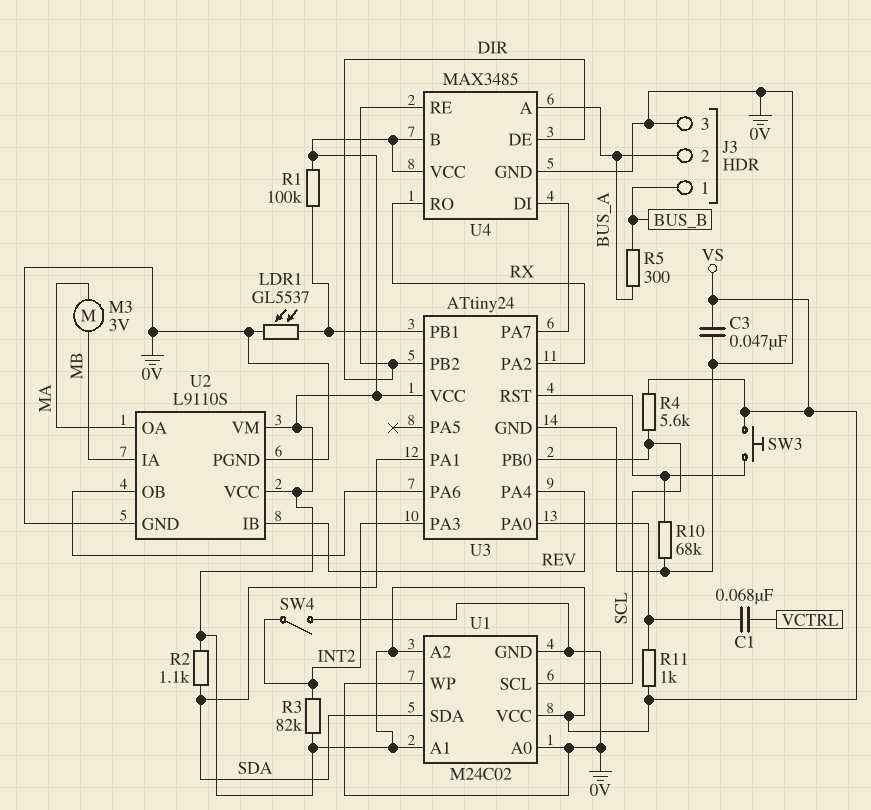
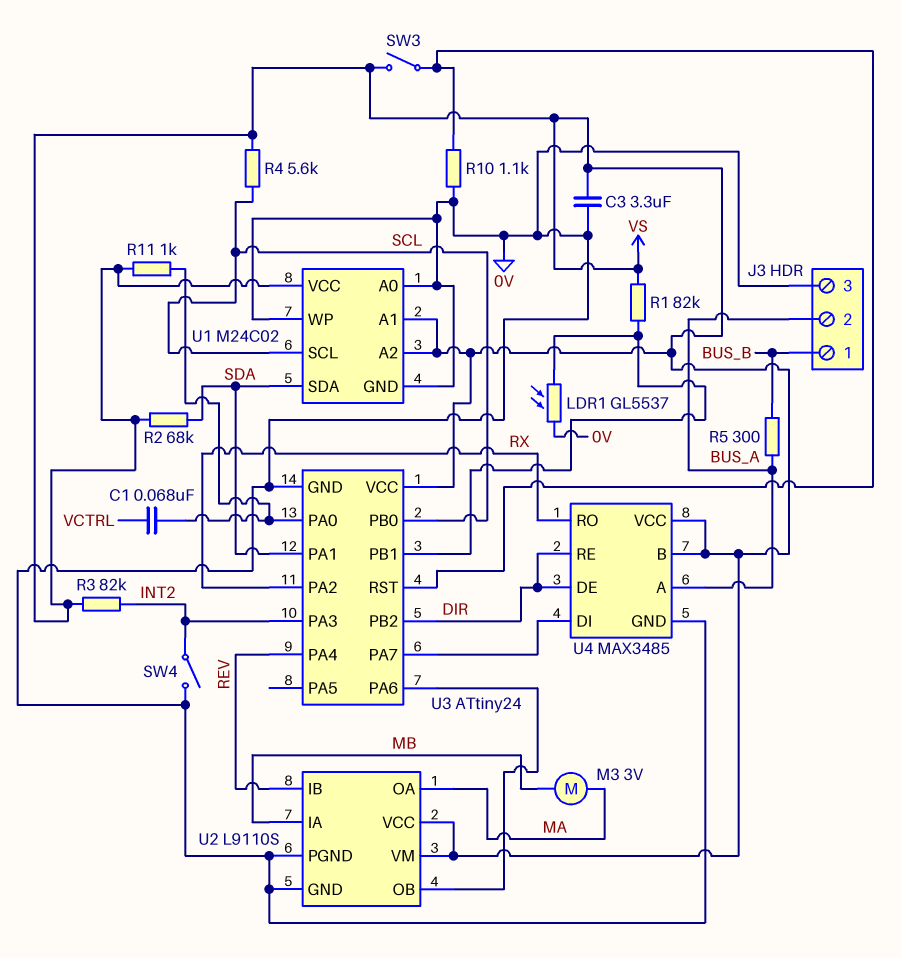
C3: 47nF (0V, VS) -> 3.3uF (0V, VS)
R1: 100k (U3/PB1, VS) -> 82k (U3/PB1, VS)
R2: 1.1k (SDA, VS) -> 68k (SDA, VS)
R10: 68k (0V, U3/RST) -> 1.1k (0V, U3/RST)
SW3: button (U3/RST, VS) -> switch (U3/RST, VS)

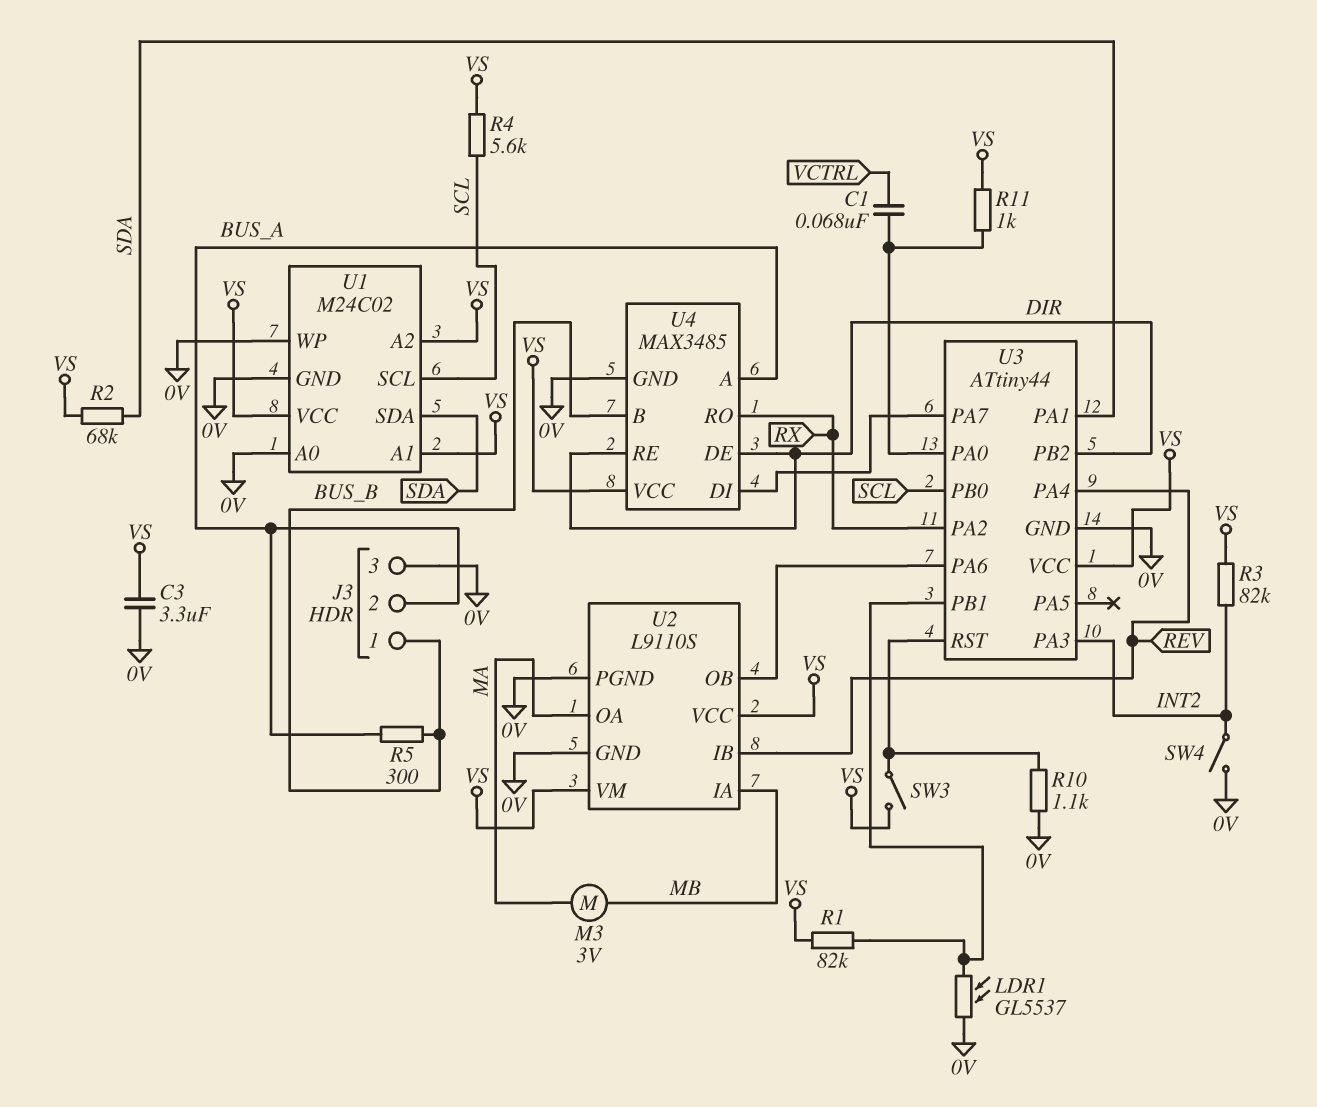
U3: ATtiny24 -> ATtiny44
U4 pin B: VS -> BUS_B

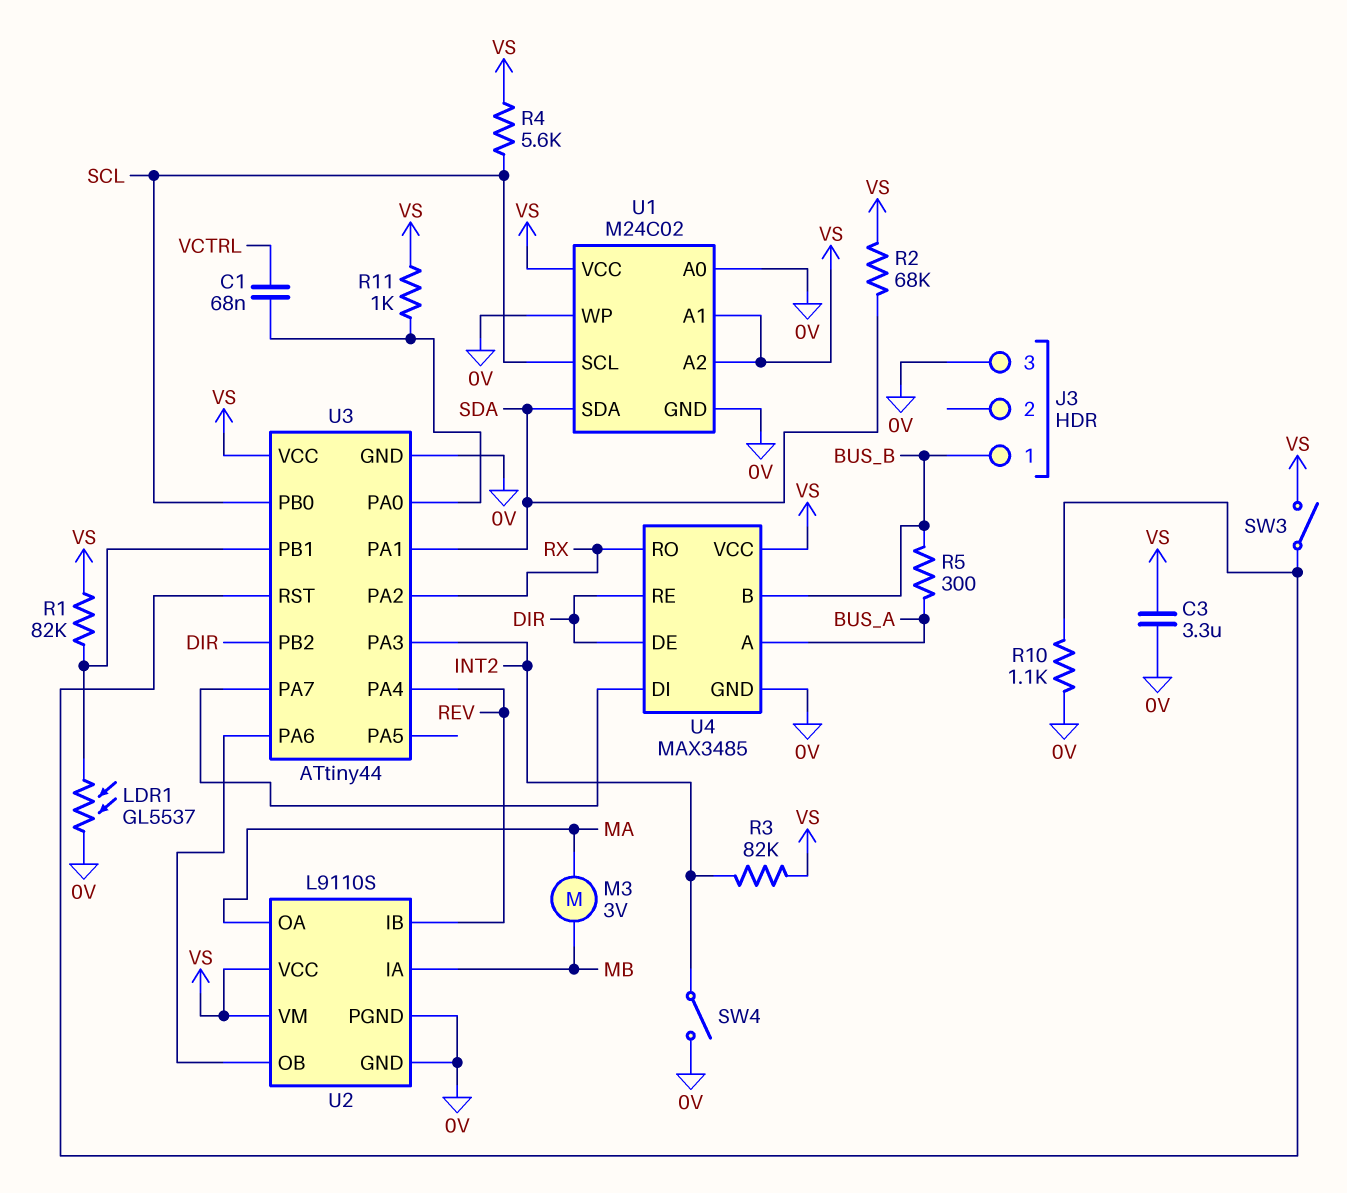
J3 pin 2: BUS_A -> none

